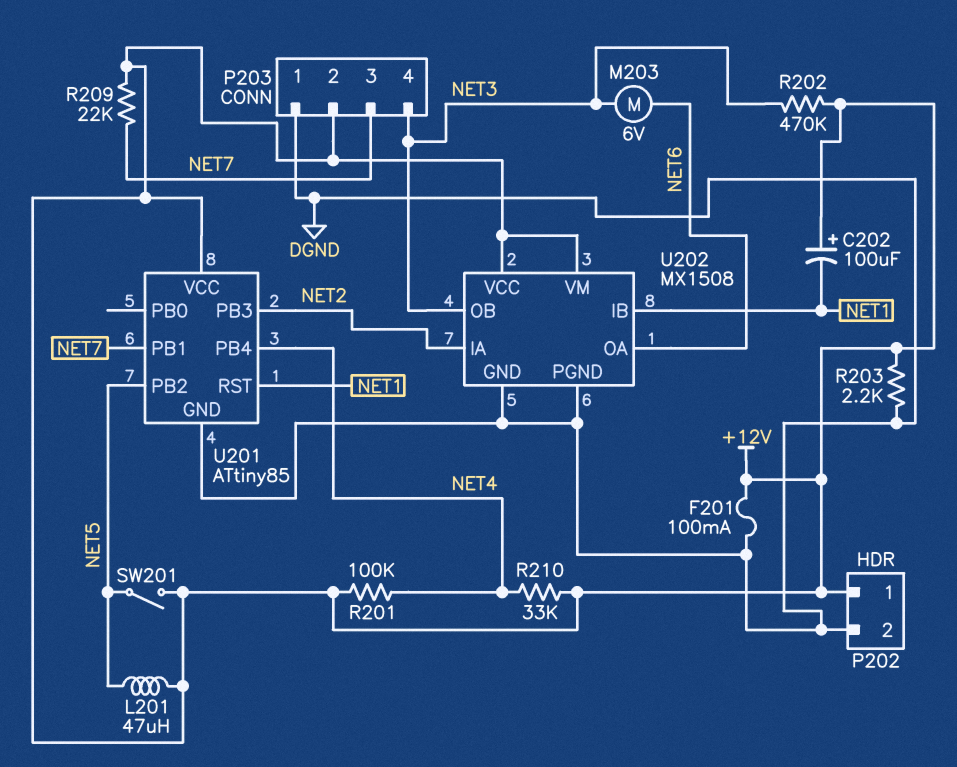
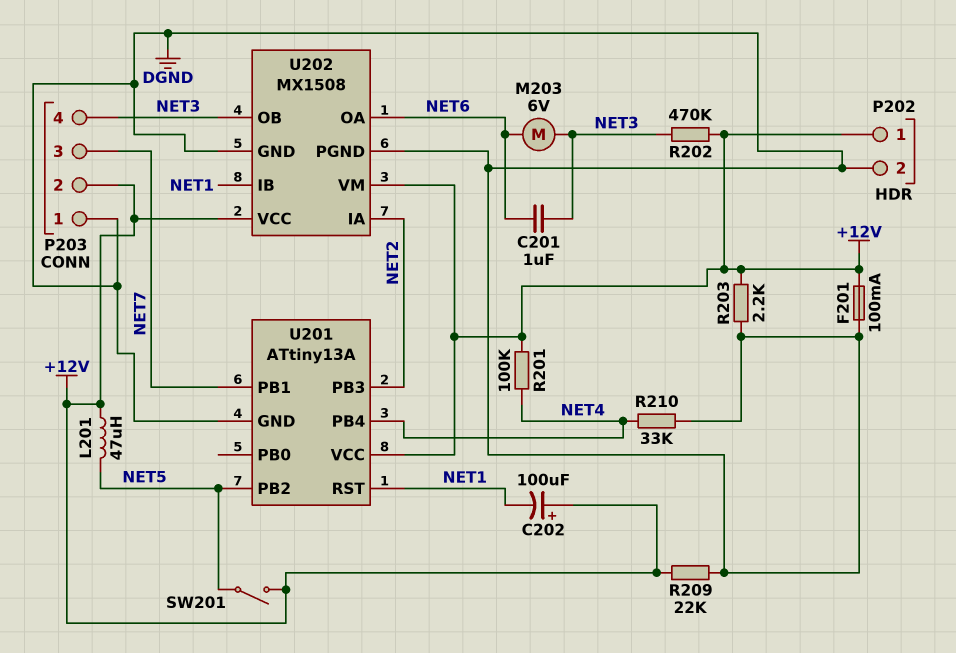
C201: none -> 1uF (NET3, NET6)
R209: 22k (+12V, NET7) -> 22k (+12V, DGND)
R210: 33k (+12V, NET4) -> 33k (DGND, NET4)
U201: ATtiny85 -> ATtiny13A

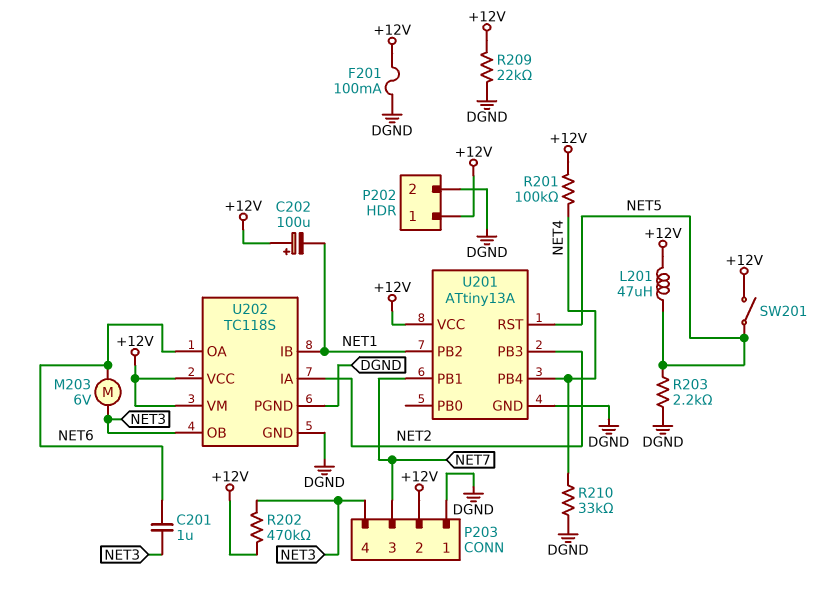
R203: 2.2k (+12V, DGND) -> 2.2k (DGND, NET5)
U201 pin PB2: NET5 -> NET1
U201 pin RST: NET1 -> NET5
U202: MX1508 -> TC118S

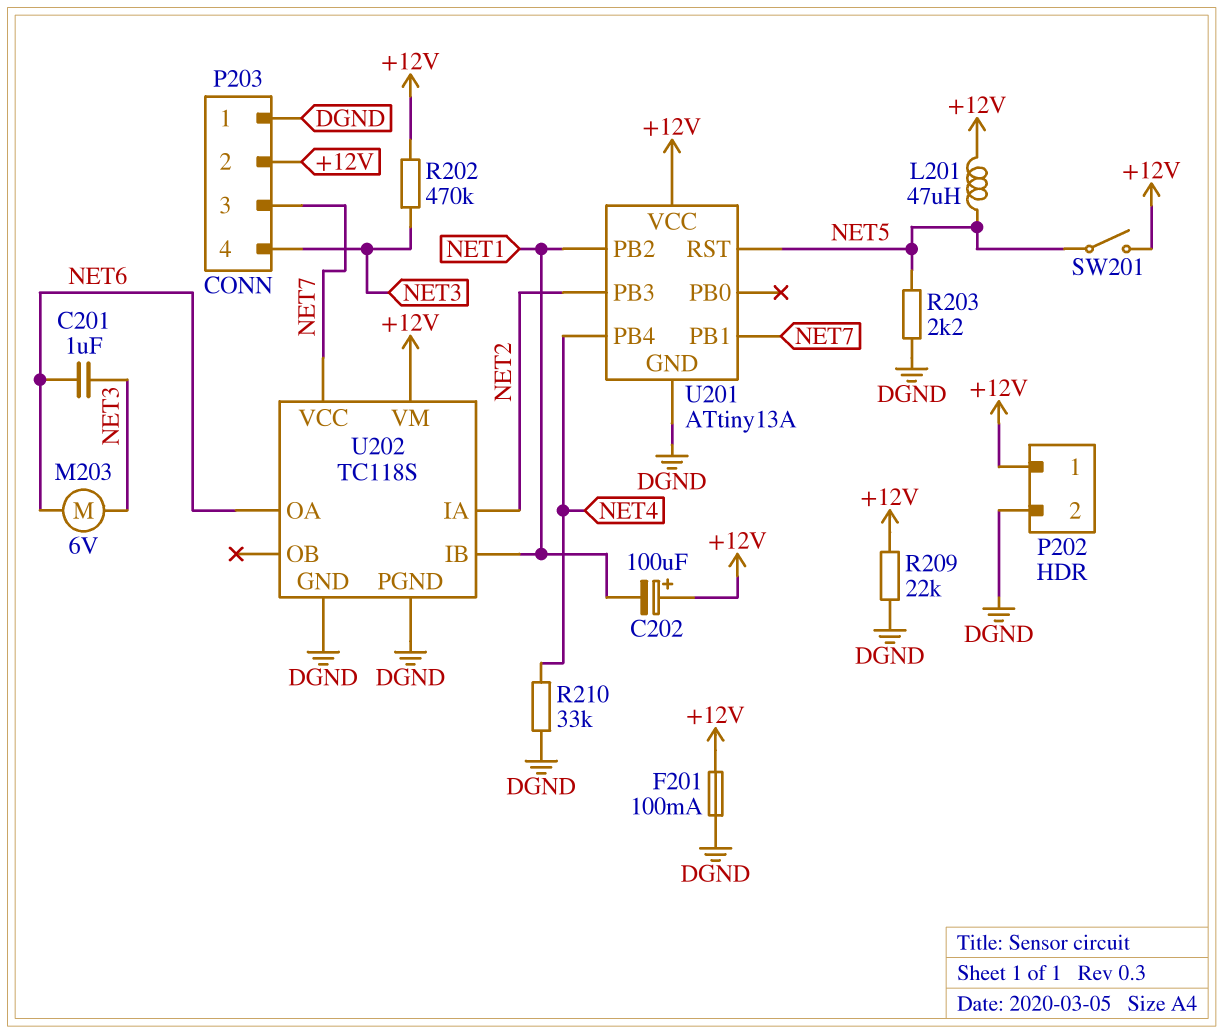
R201: 100k (+12V, NET4) -> none
U202 pin OB: NET3 -> none
U202 pin VCC: +12V -> NET7

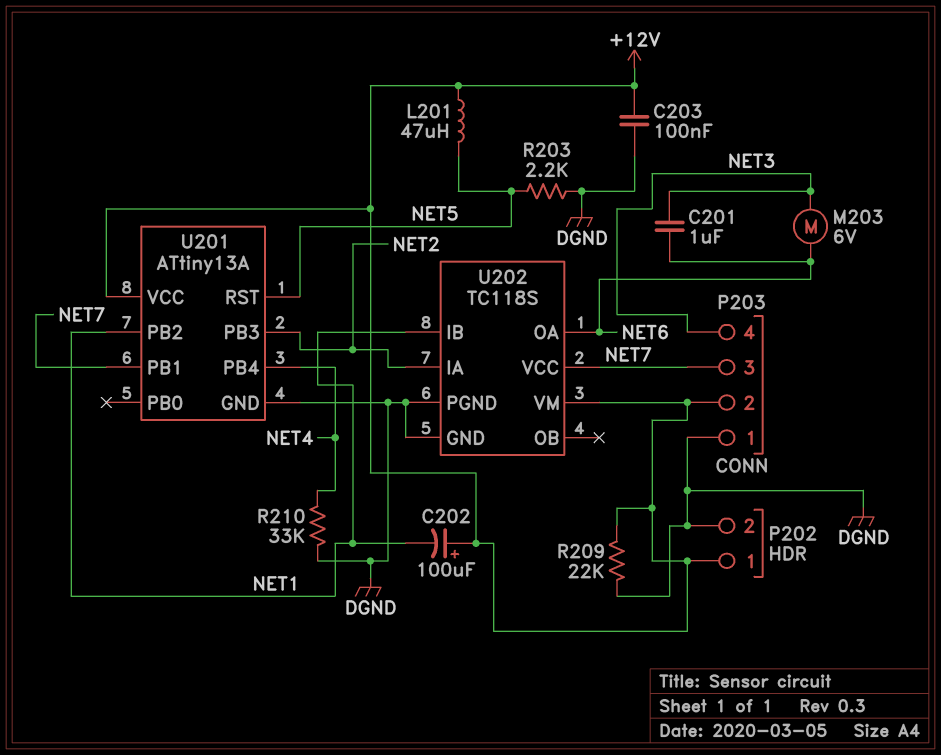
C203: none -> 100nF (+12V, DGND)
F201: 100mA (+12V, DGND) -> none
R202: 470k (+12V, NET3) -> none
SW201: switch (+12V, NET5) -> none

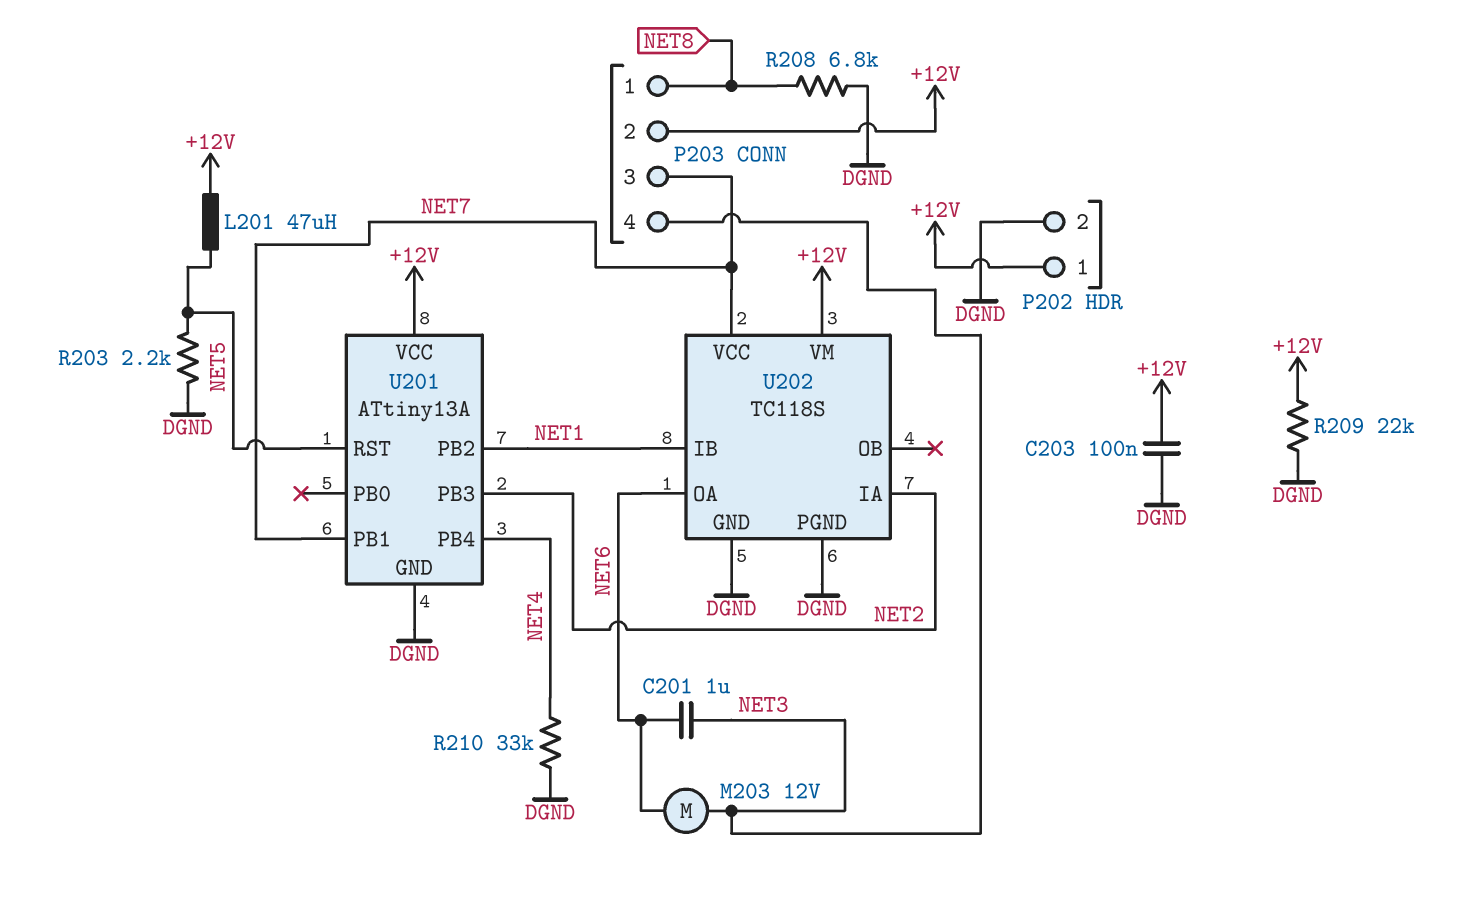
C202: 100uF (plus +12V, minus NET1) -> none
M203: motor 6V (NET3, NET6) -> motor 12V (NET3, NET6)
P203 pin 1: DGND -> NET8
R208: none -> 6.8k (DGND, NET8)

